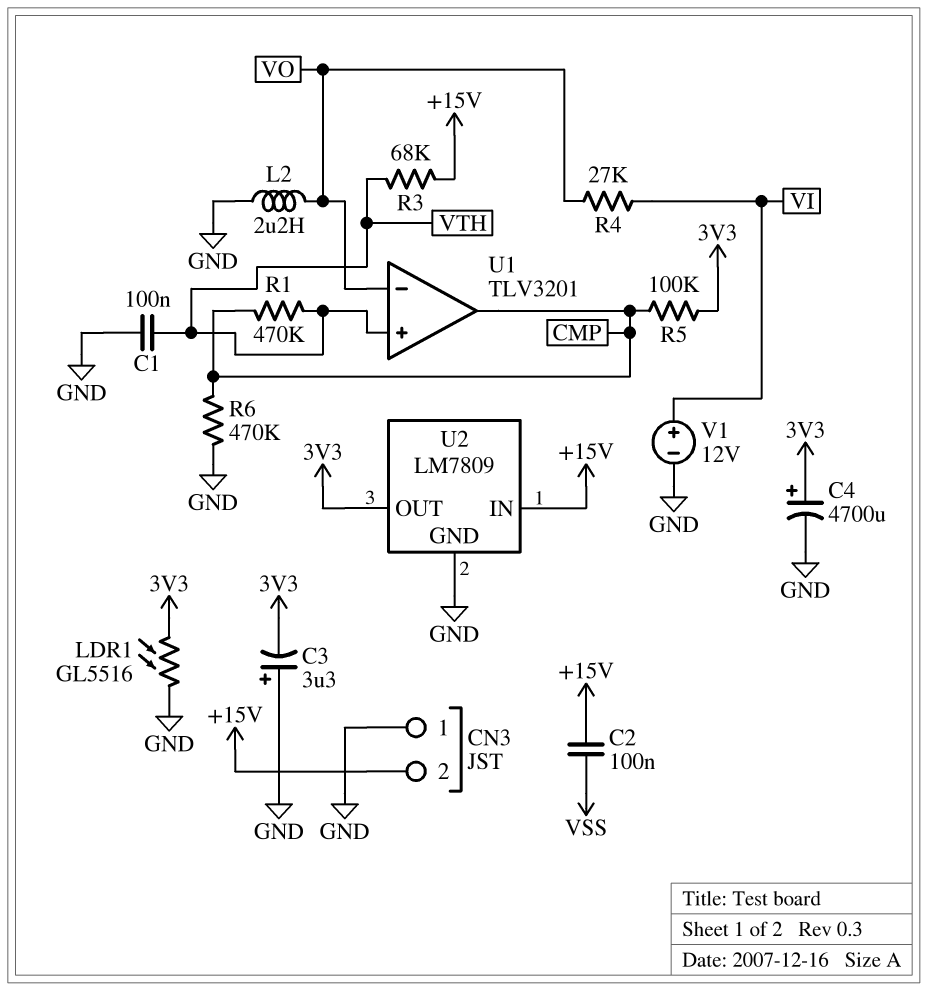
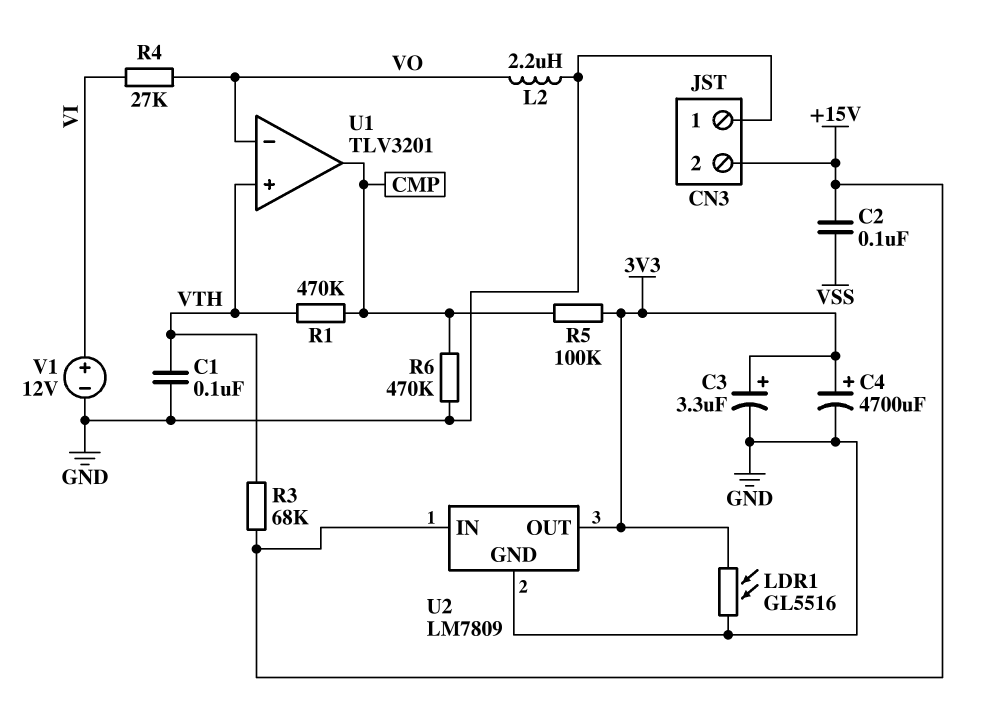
C3: 3.3uF (plus GND, minus 3V3) -> 3.3uF (plus 3V3, minus GND)

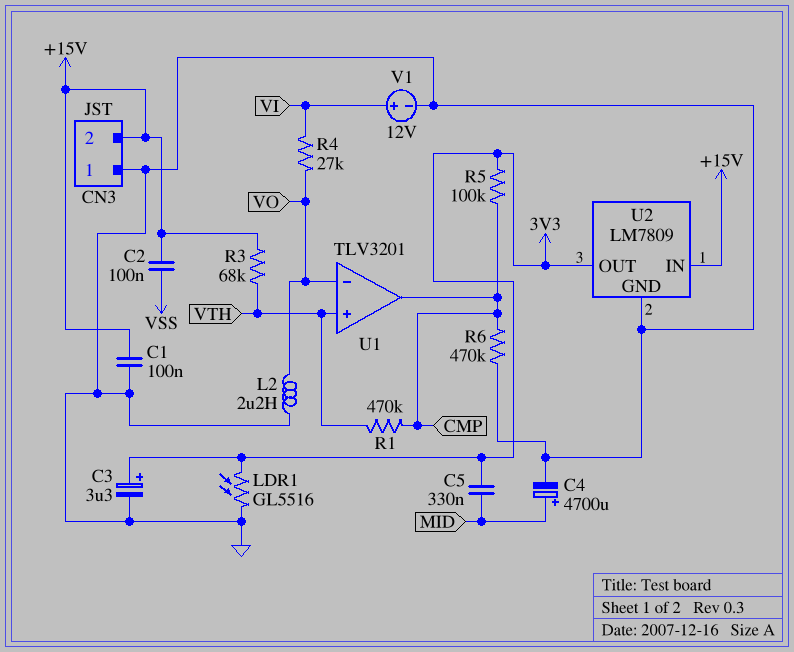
C1: 100nF (GND, VTH) -> 100nF (+15V, GND)
C4: 4700uF (plus 3V3, minus GND) -> 4700uF (plus MID, minus GND)
C5: none -> 330nF (3V3, MID)

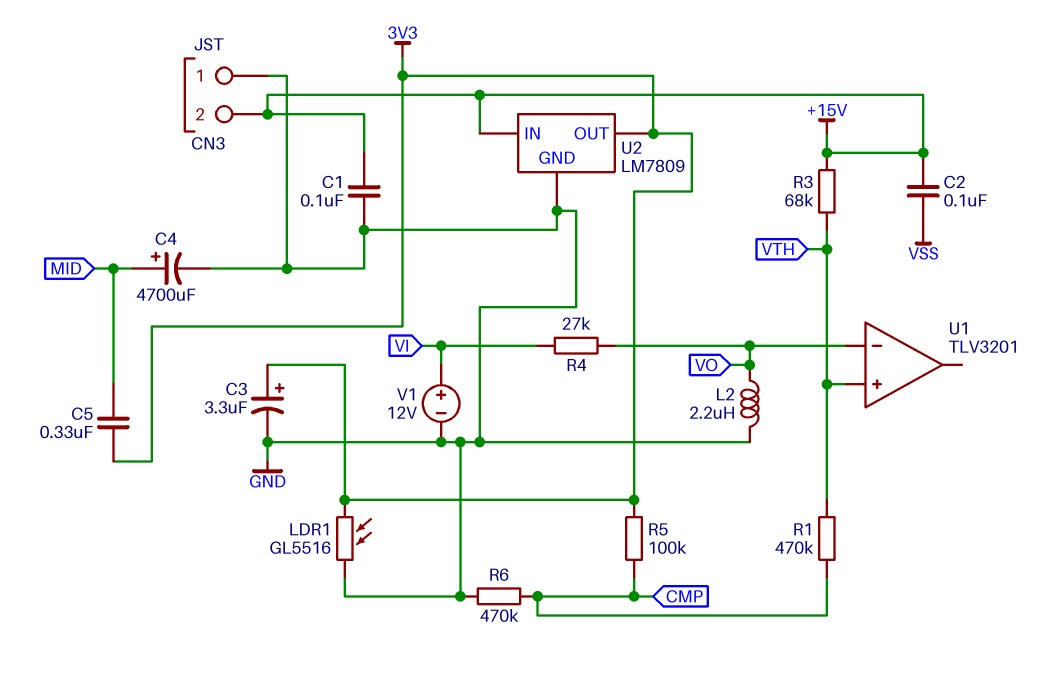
U1 pin out: CMP -> none

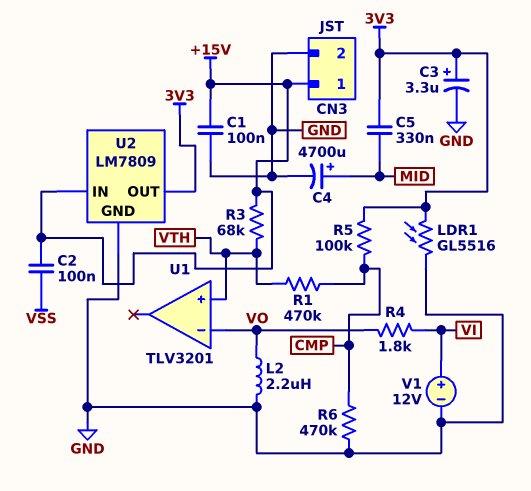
CN3 pin 1: GND -> +15V
CN3 pin 2: +15V -> GND
R4: 27k (VI, VO) -> 1.8k (VI, VO)

